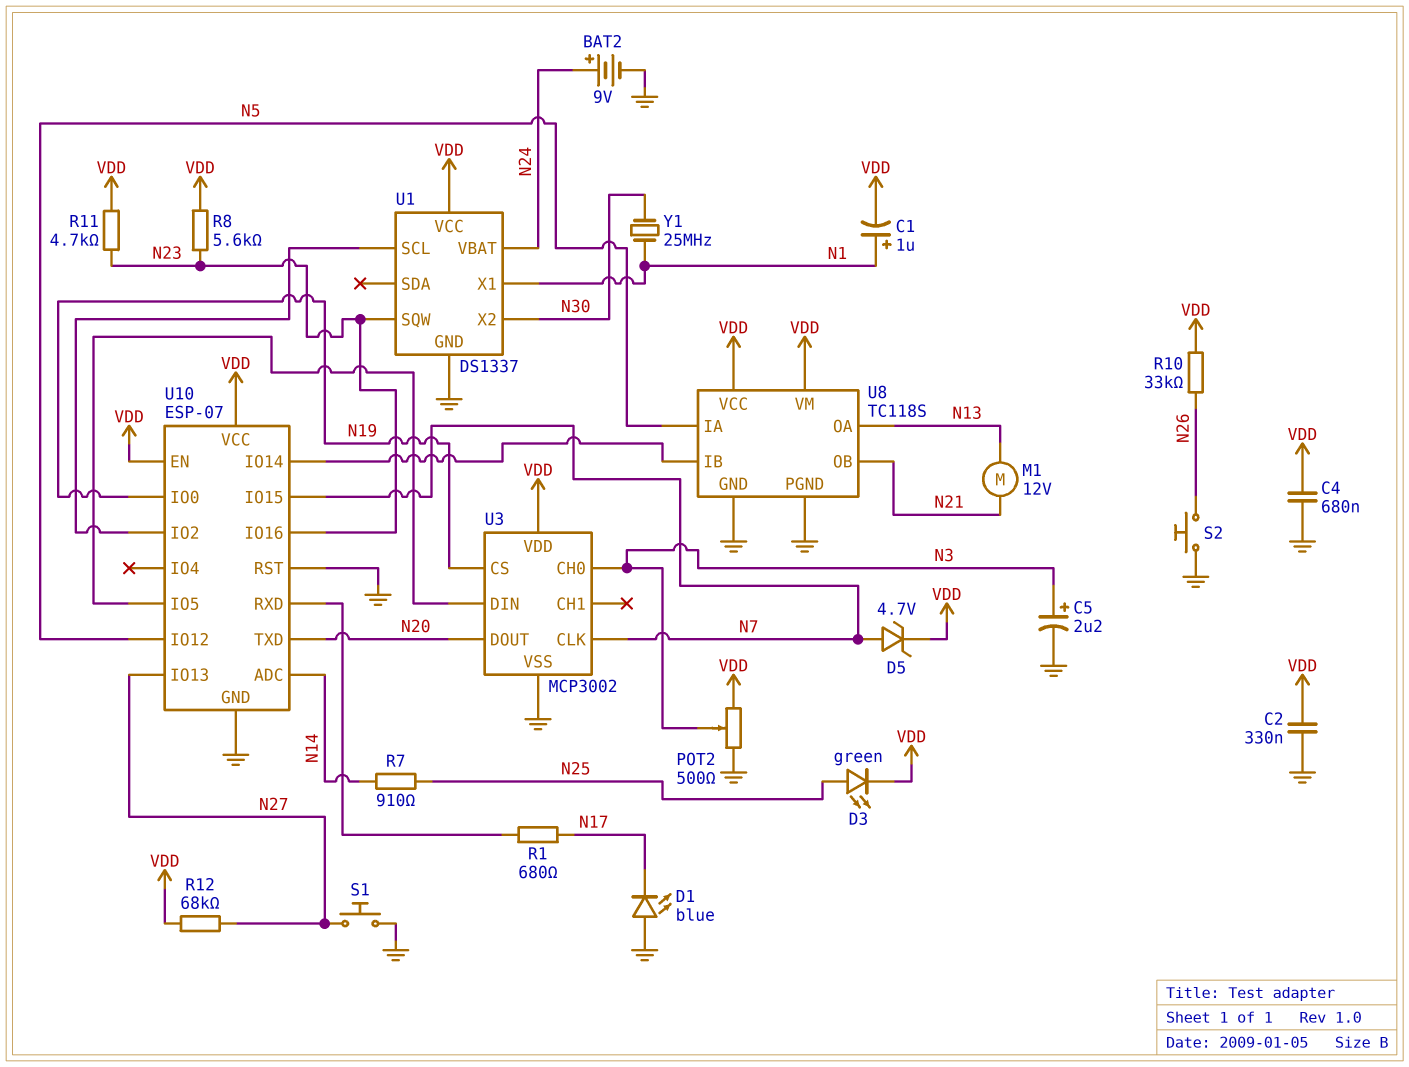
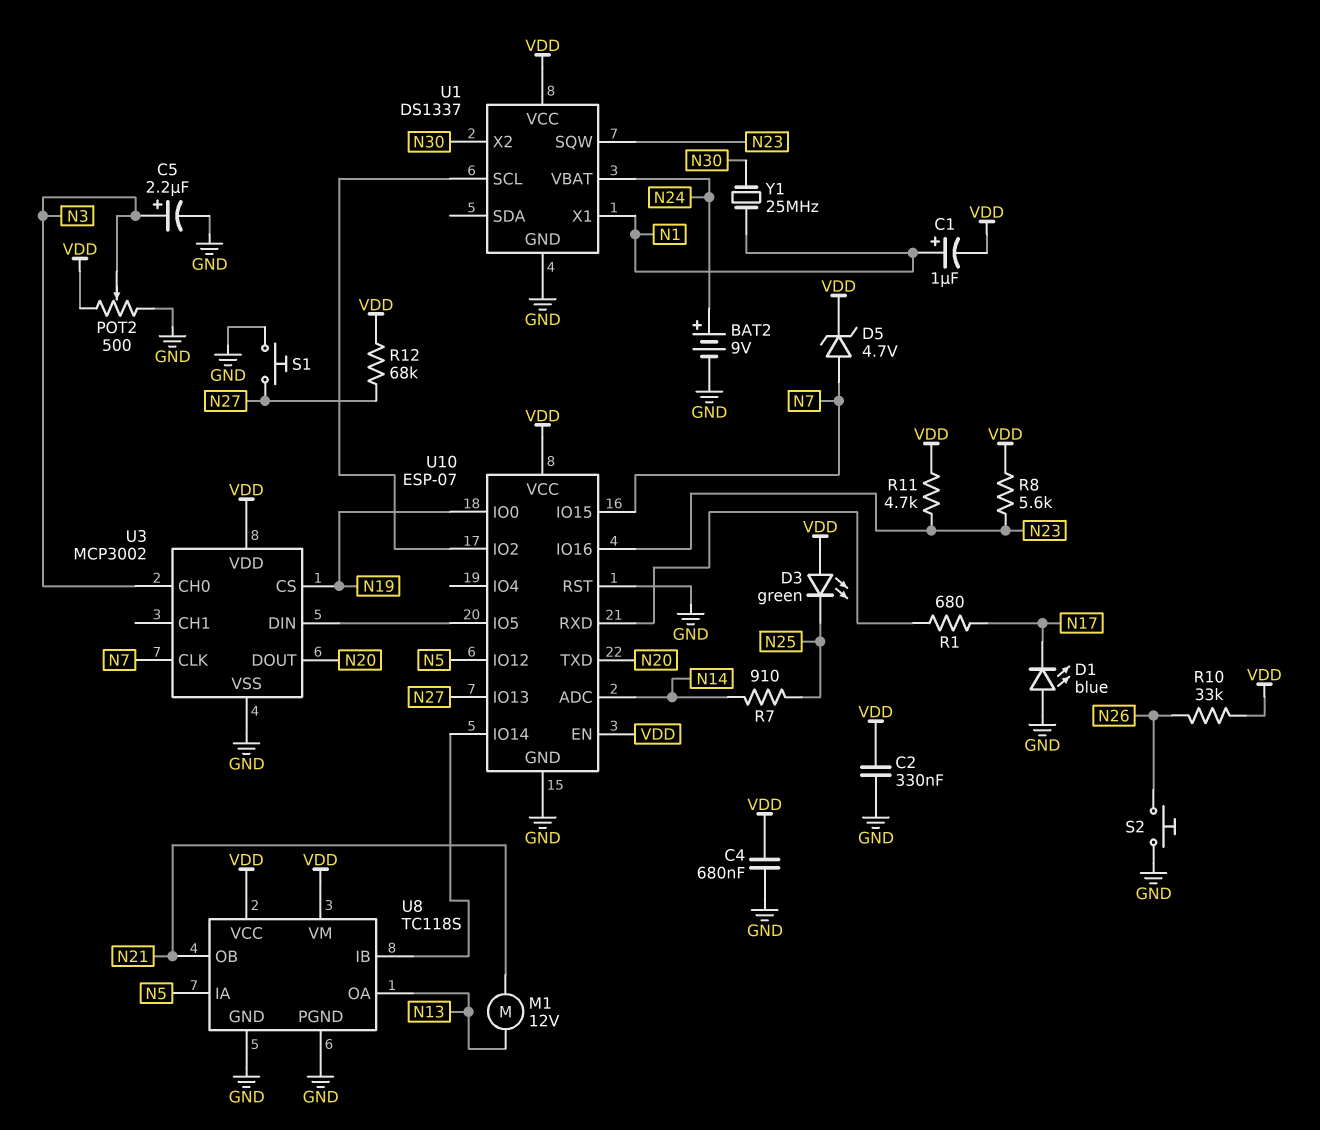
D3: LED green (A N25, K VDD) -> LED green (A VDD, K N25)

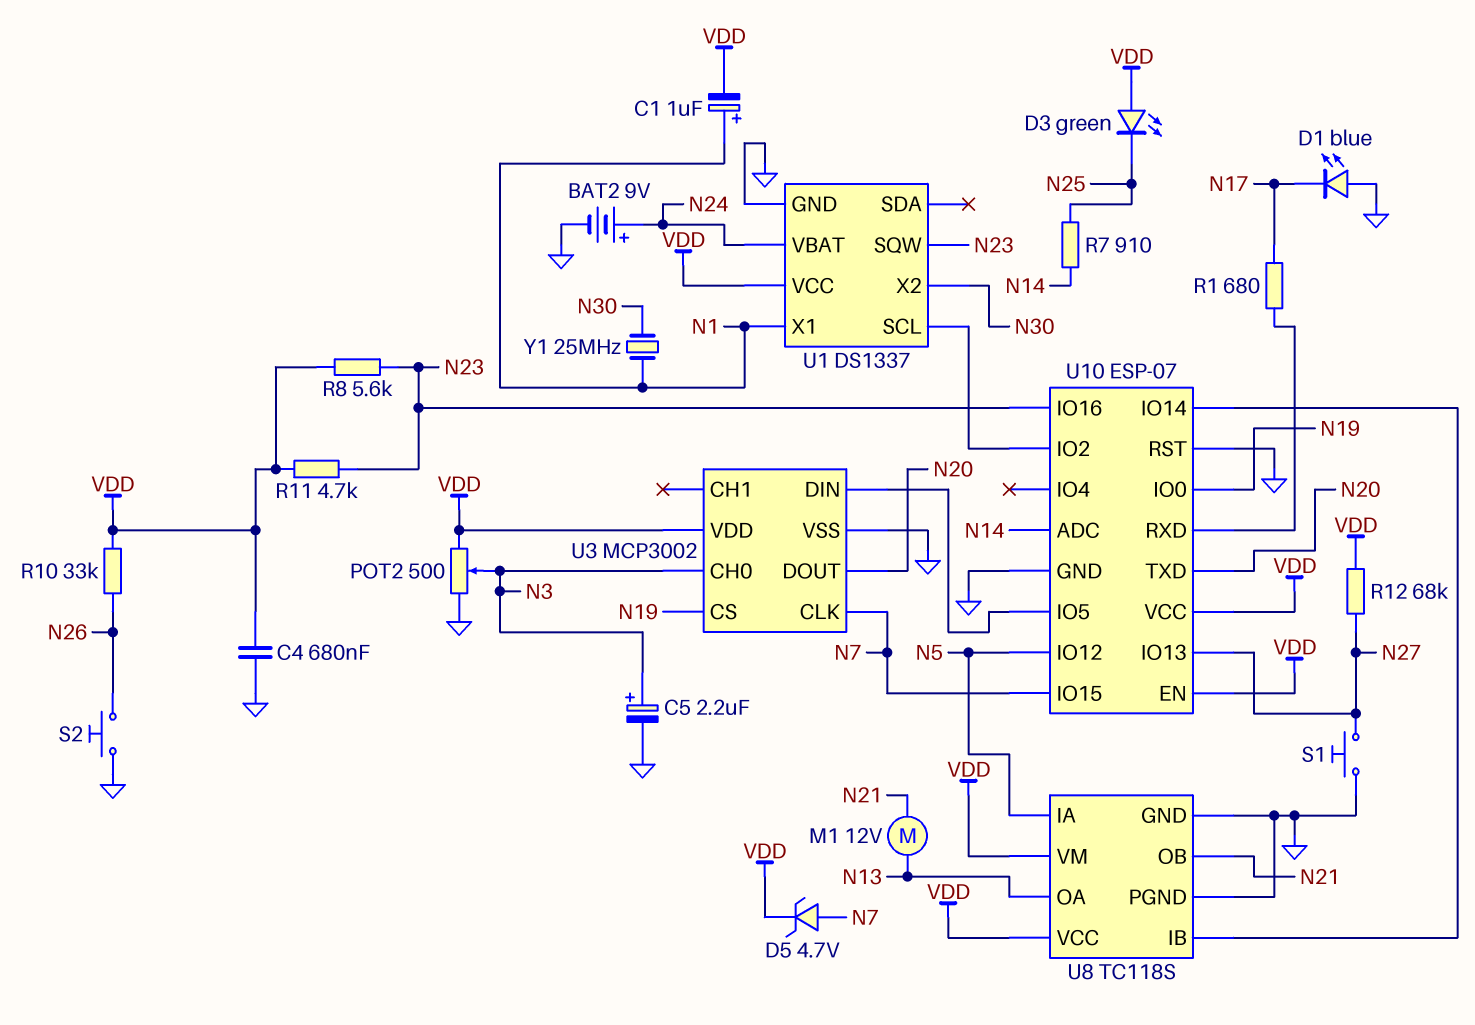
C2: 330nF (GND, VDD) -> none

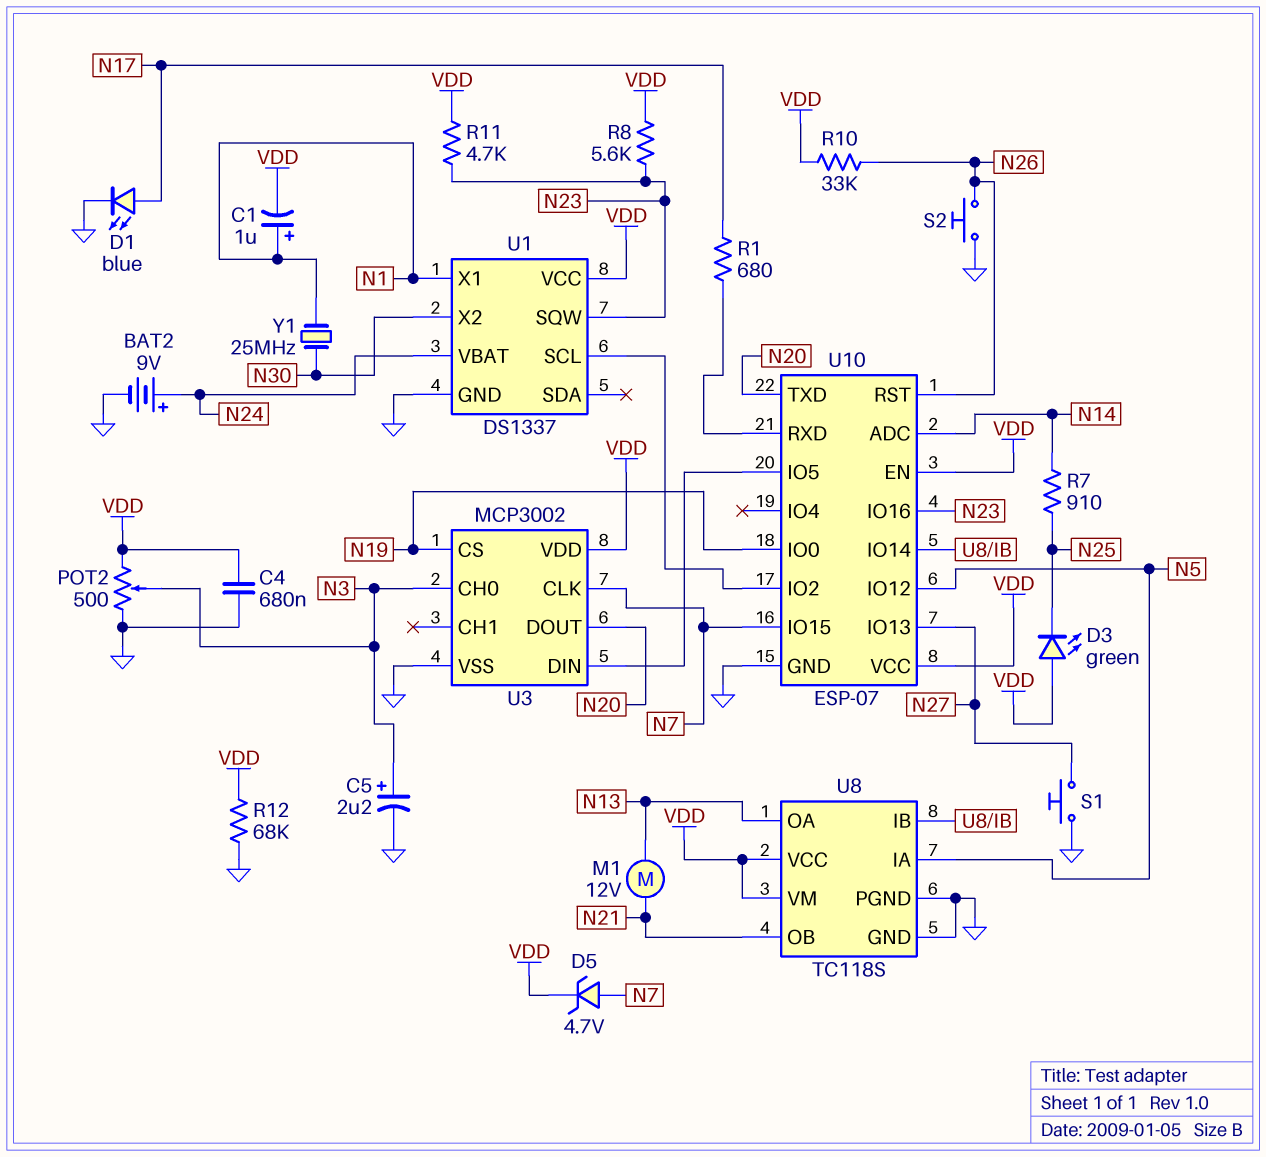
D1: LED blue (A GND, K N17) -> LED blue (A N17, K GND)
R12: 68k (N27, VDD) -> 68k (GND, VDD)
U10 pin RST: GND -> N26

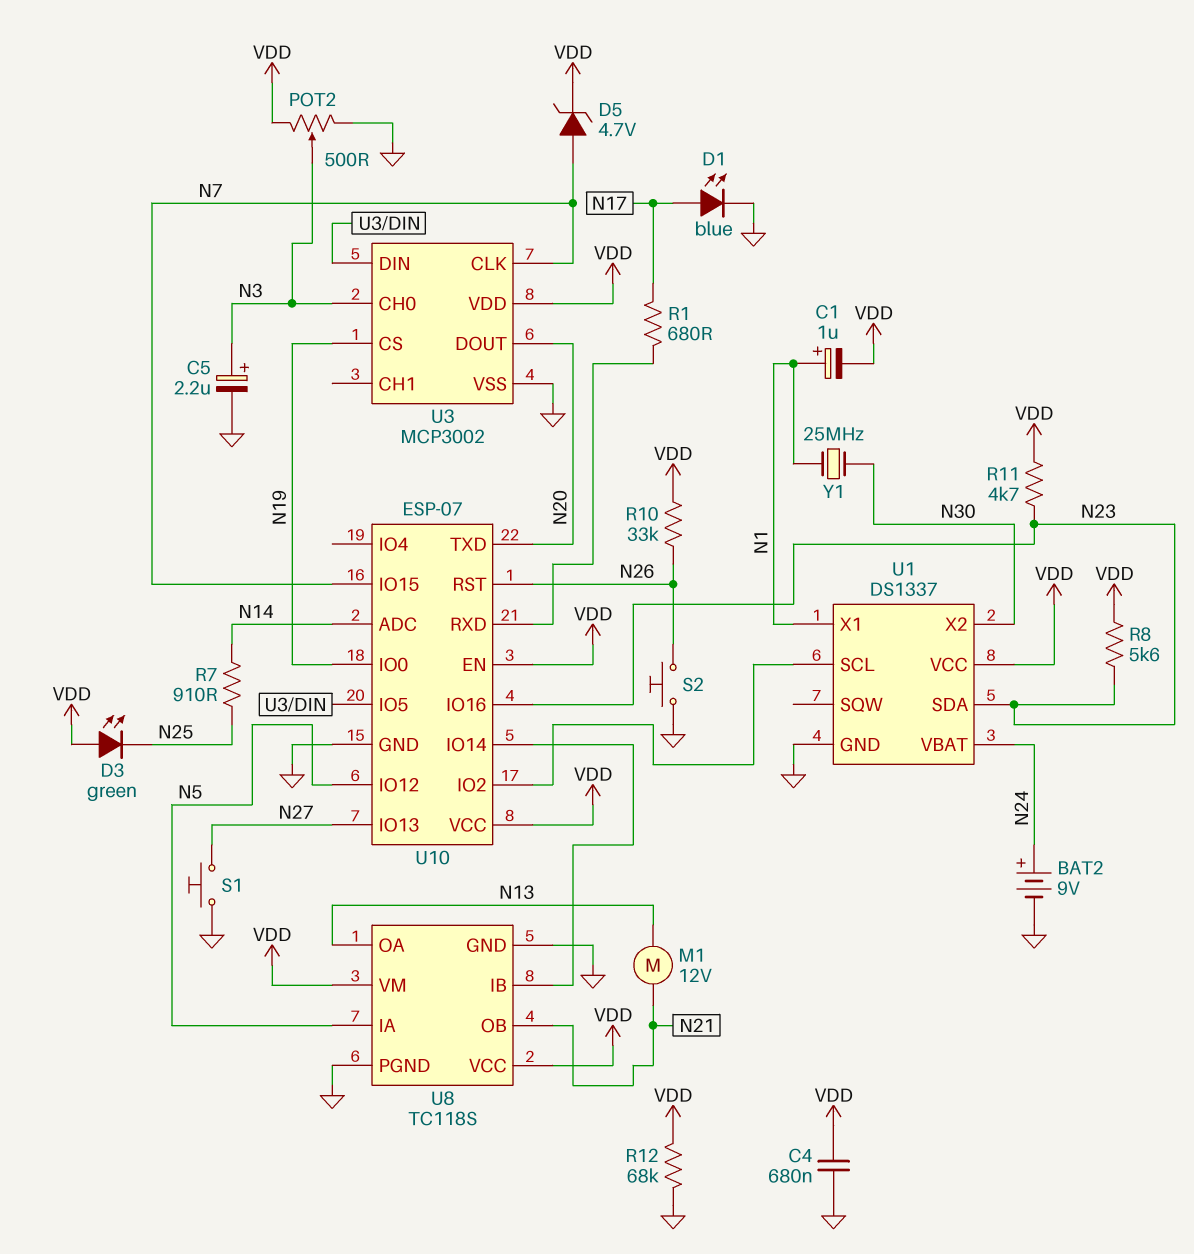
U1 pin SDA: none -> N23
U1 pin SQW: N23 -> none

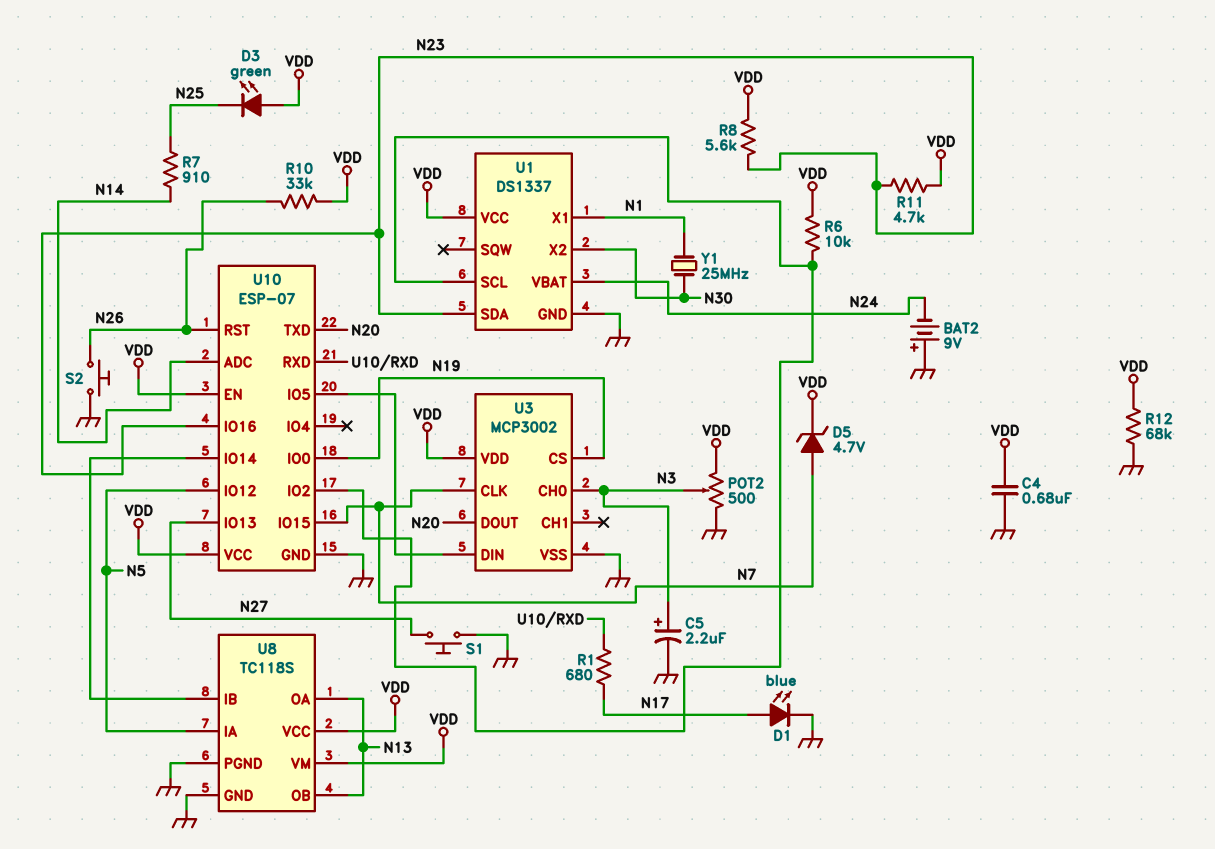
BAT2: 9V (plus N24, minus GND) -> 9V (plus GND, minus N24)
C1: 1uF (plus N1, minus VDD) -> none
M1: motor 12V (N13, N21) -> none
R6: none -> 10k (U1/SCL, VDD)
U8 pin OB: N21 -> N13

